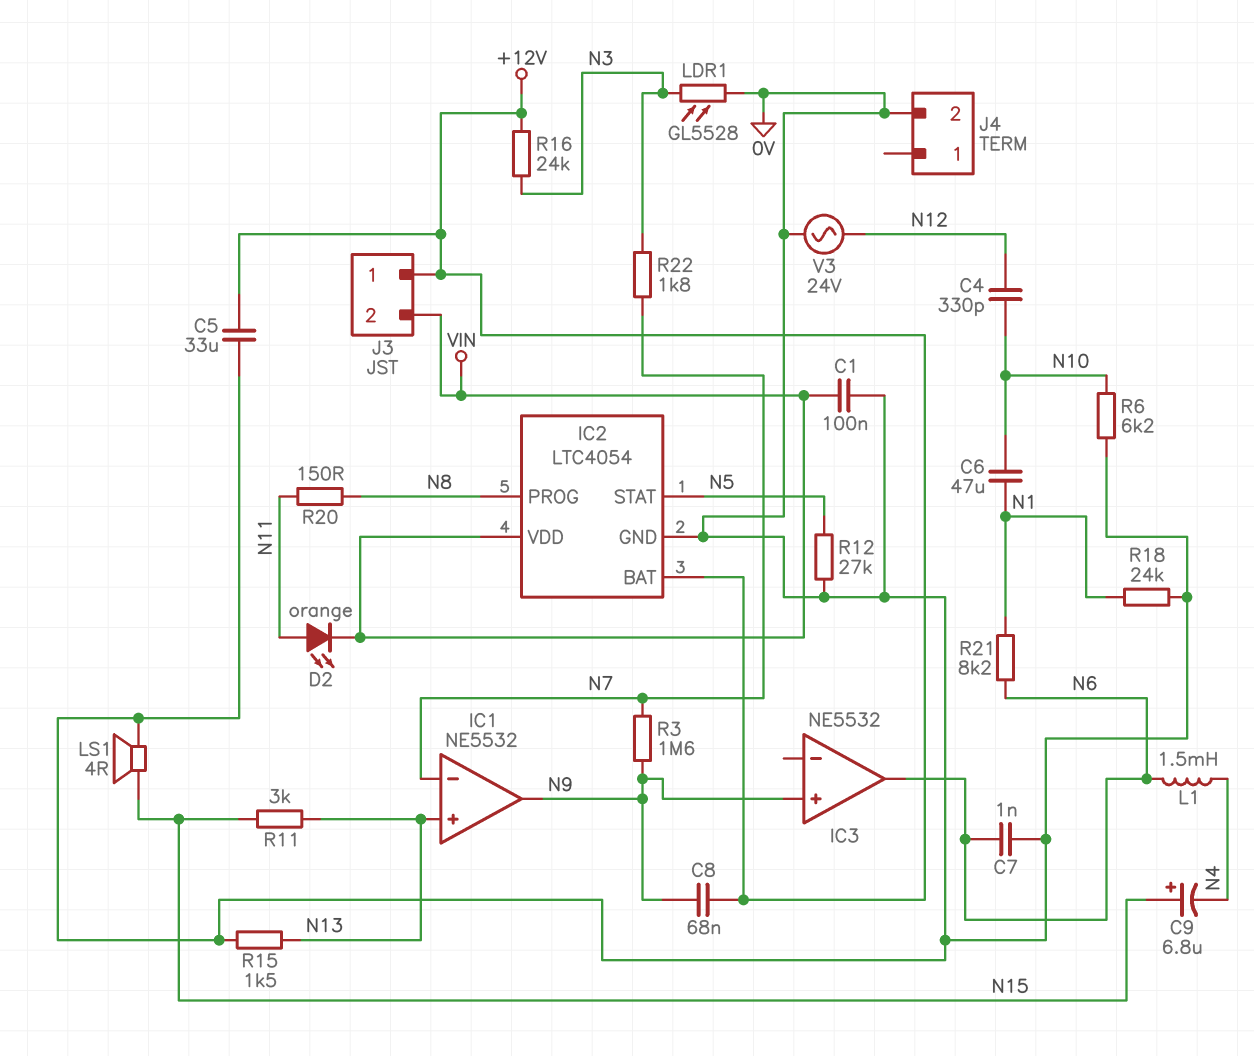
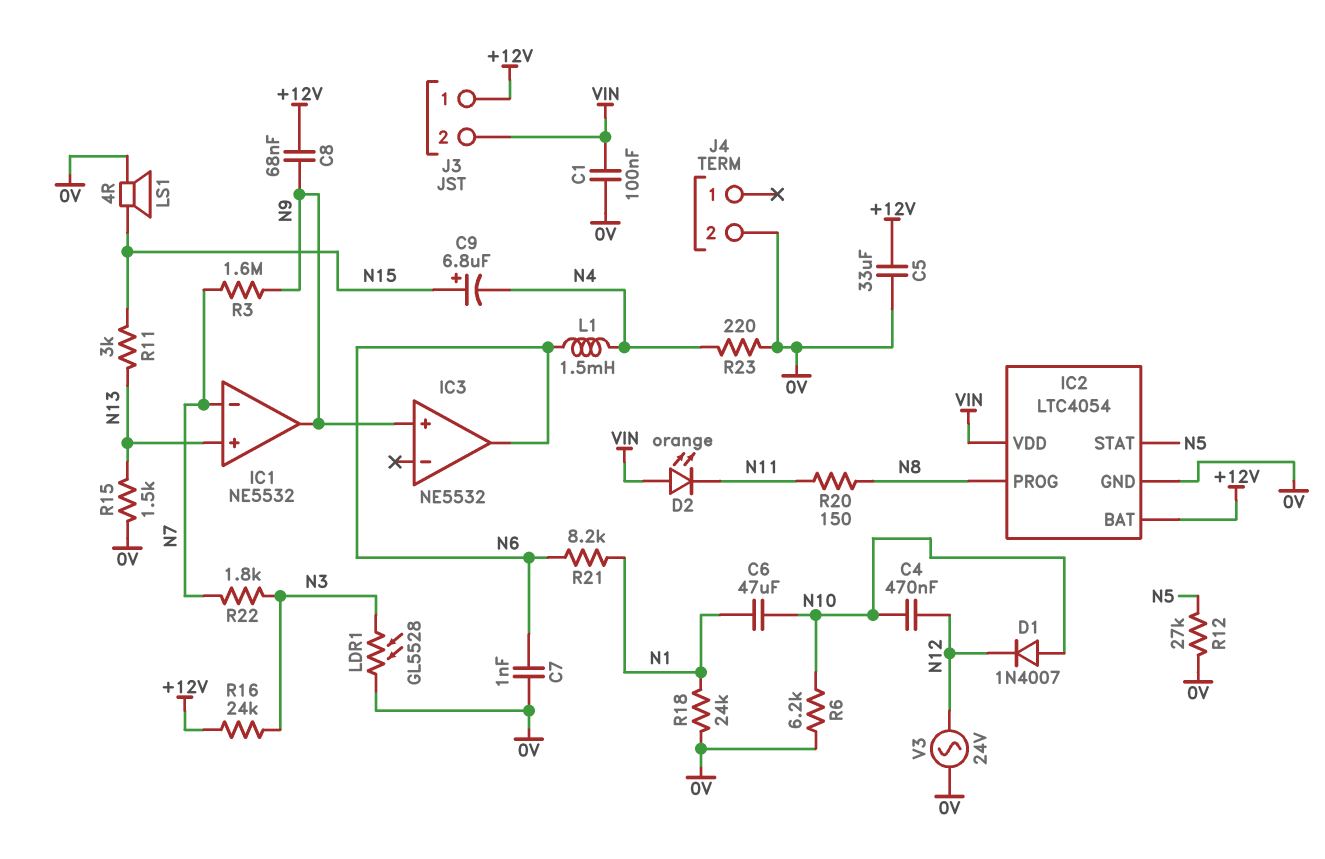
C4: 330pF (N10, N12) -> 470nF (N10, N12)
D1: none -> diode 1N4007 (A N10, K N12)
D2: LED orange (A N11, K VIN) -> LED orange (A VIN, K N11)
R23: none -> 220 (0V, N4)

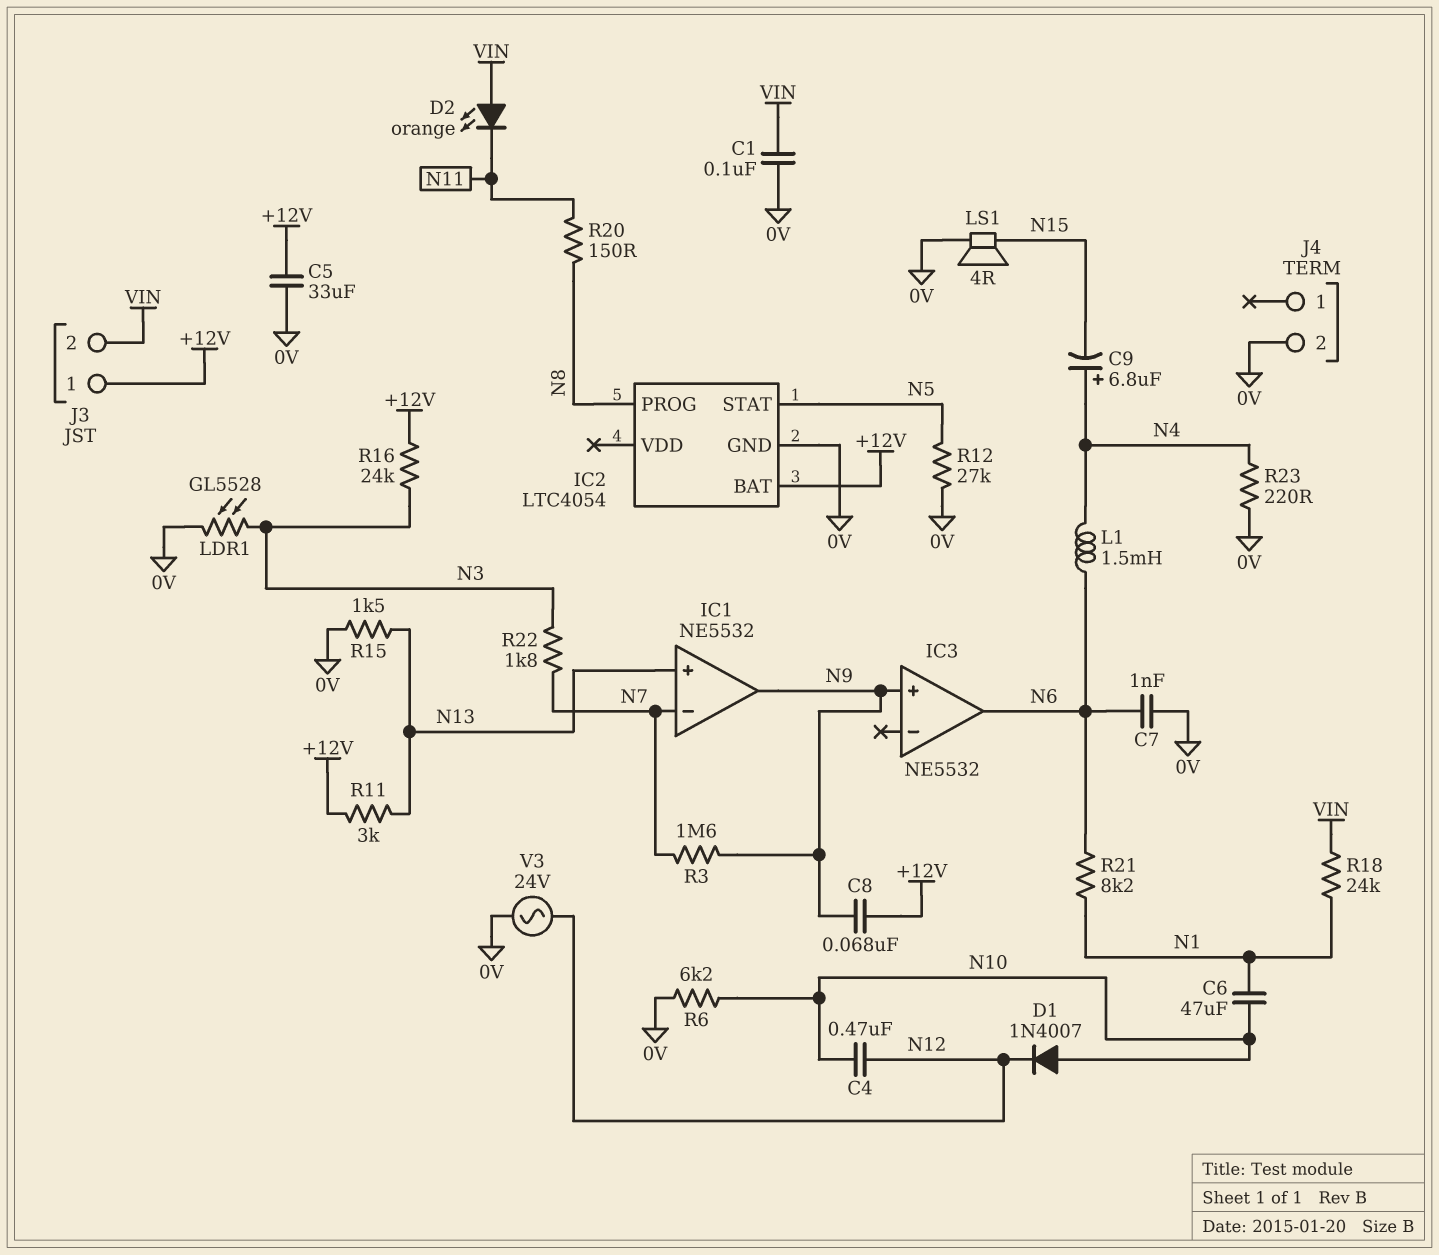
C9: 6.8uF (plus N15, minus N4) -> 6.8uF (plus N4, minus N15)
IC2 pin VDD: VIN -> none
R11: 3k (N13, N15) -> 3k (+12V, N13)
R18: 24k (0V, N1) -> 24k (N1, VIN)

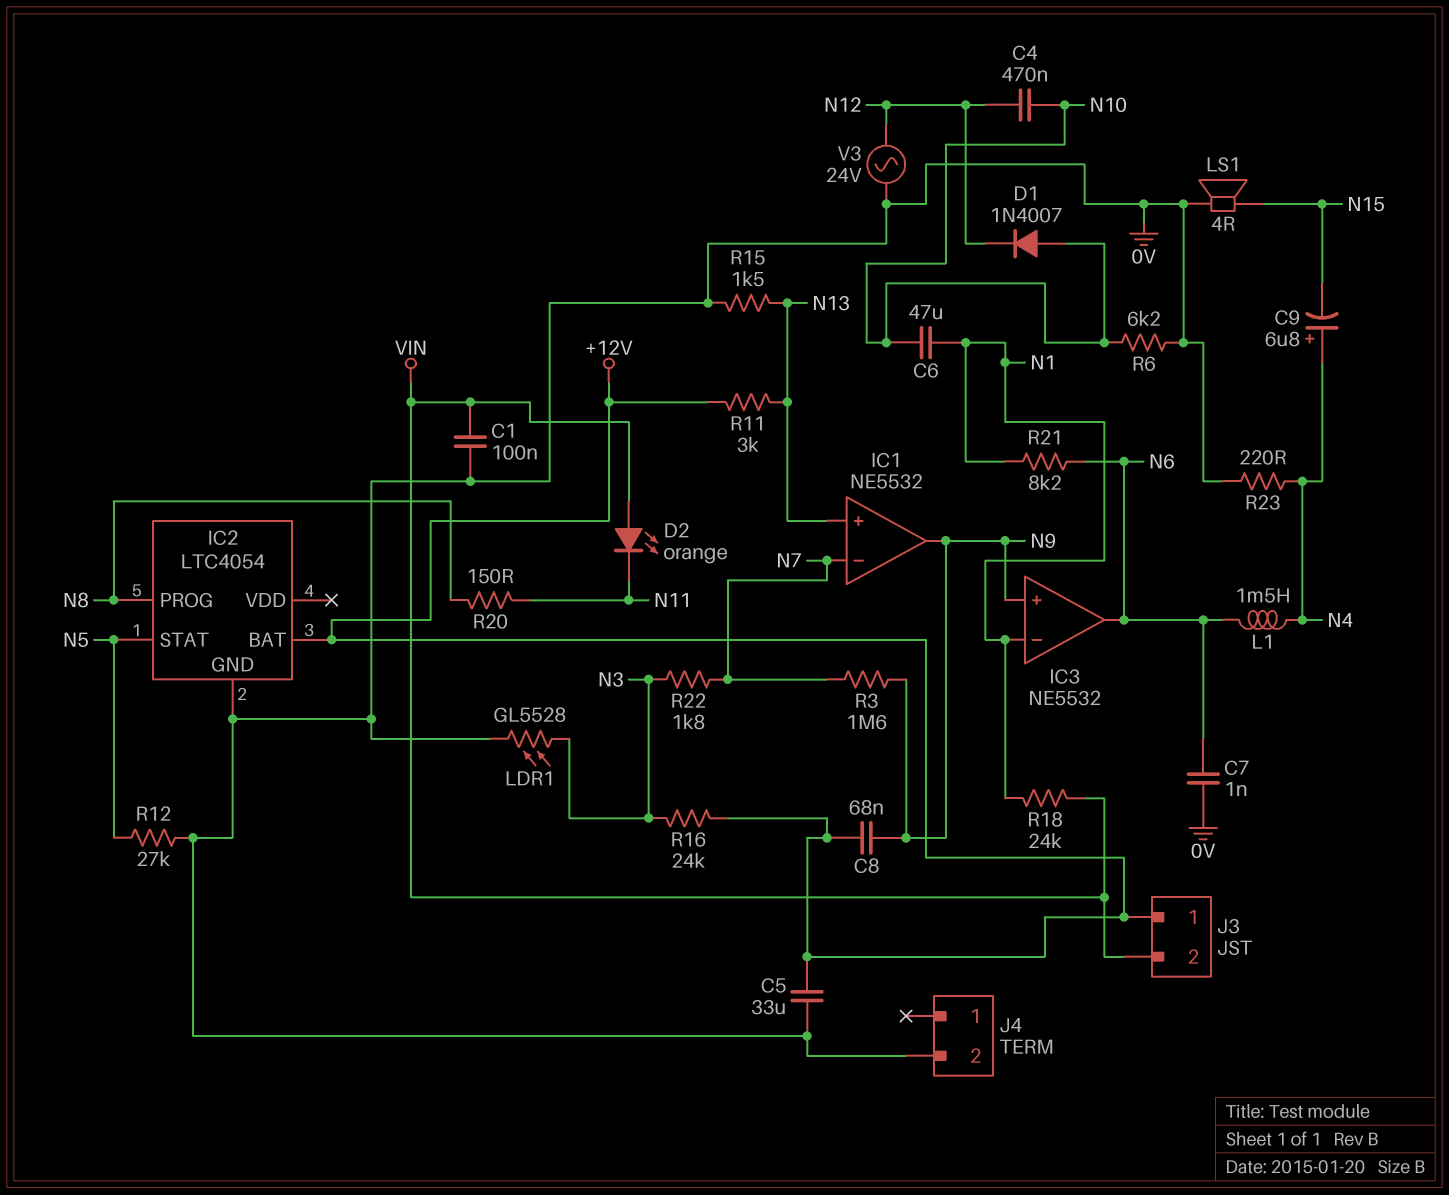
IC3 pin in-: none -> N1

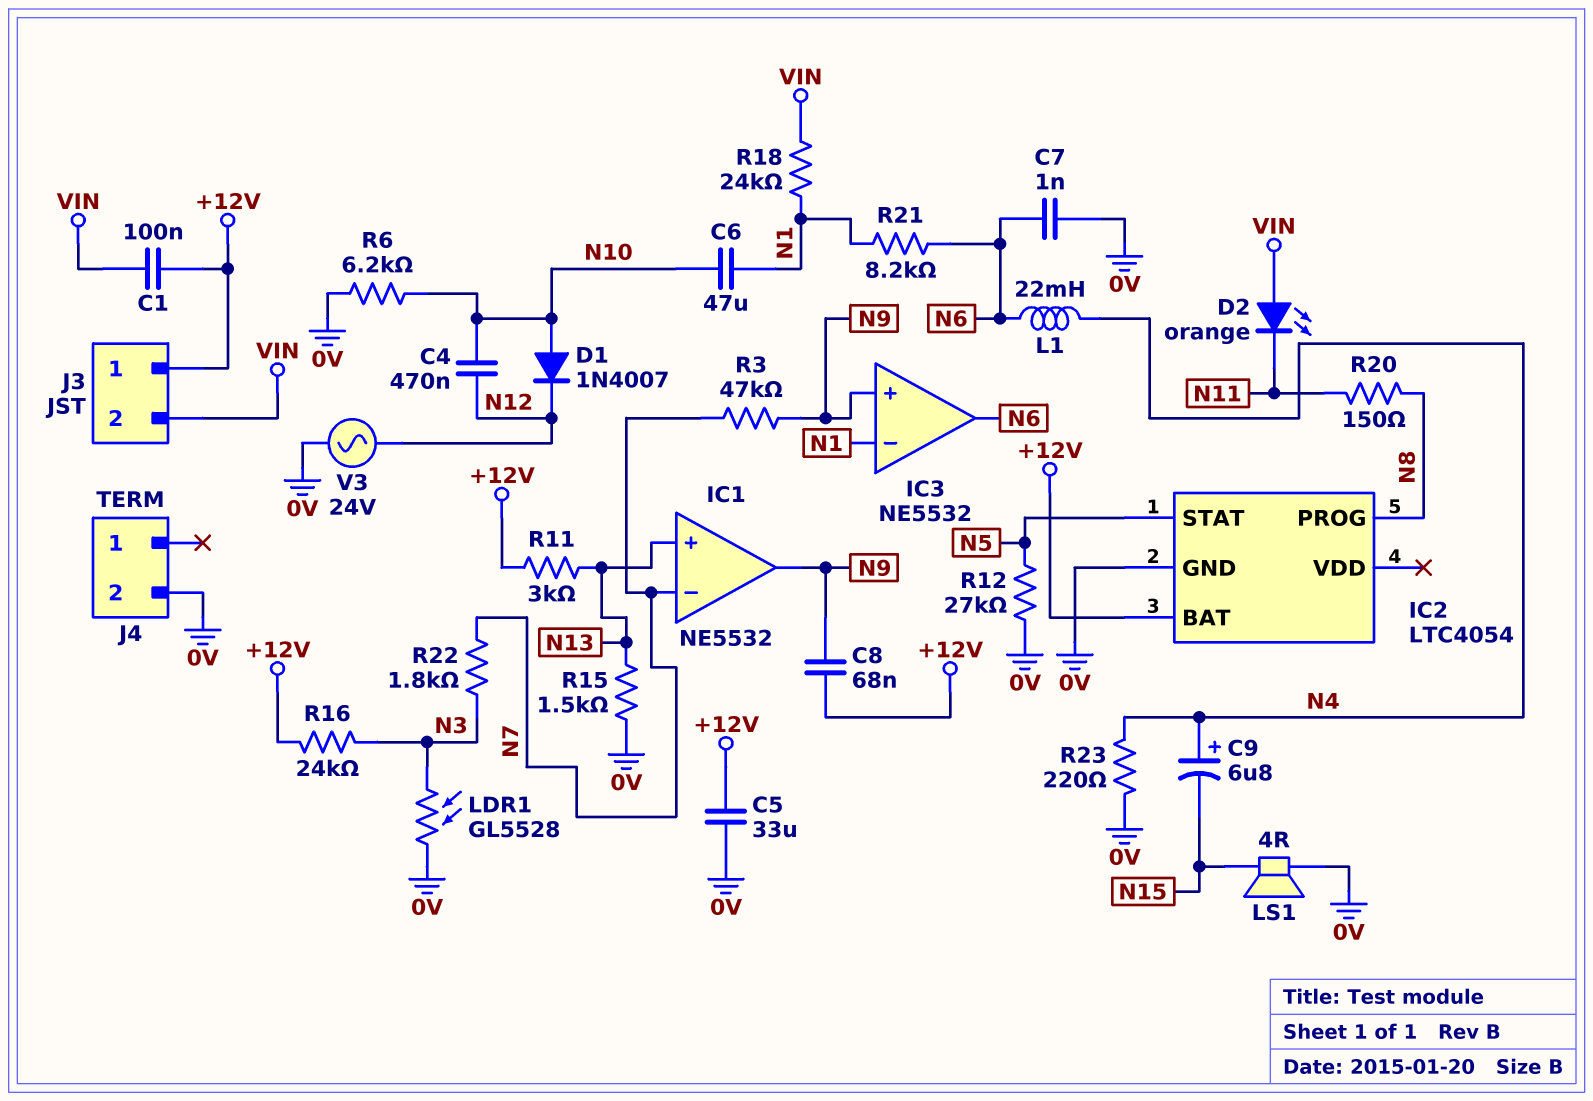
C1: 100nF (0V, VIN) -> 100nF (+12V, VIN)
L1: 1.5mH (N4, N6) -> 22mH (N4, N6)
R3: 1.6M (N7, N9) -> 47k (N7, N9)

